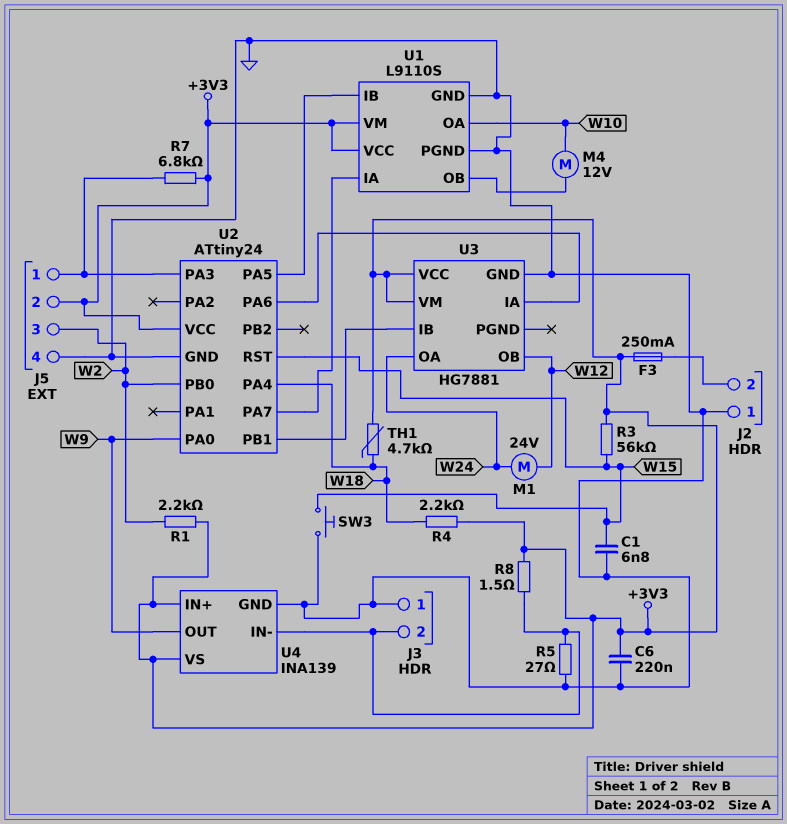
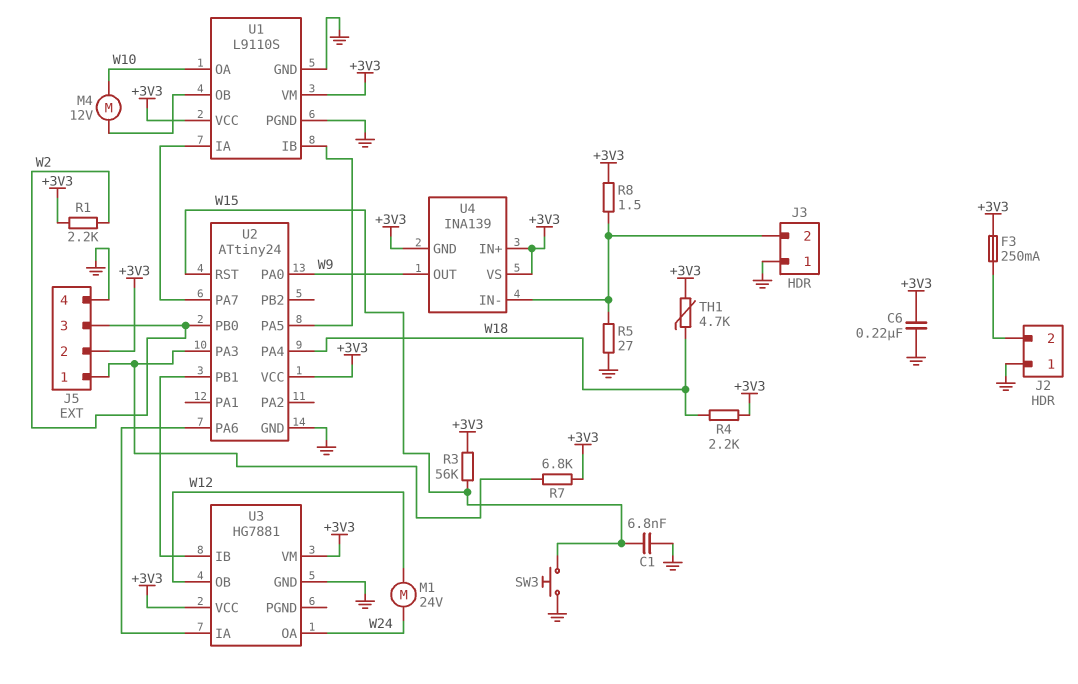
U4 pin GND: GND -> +3V3

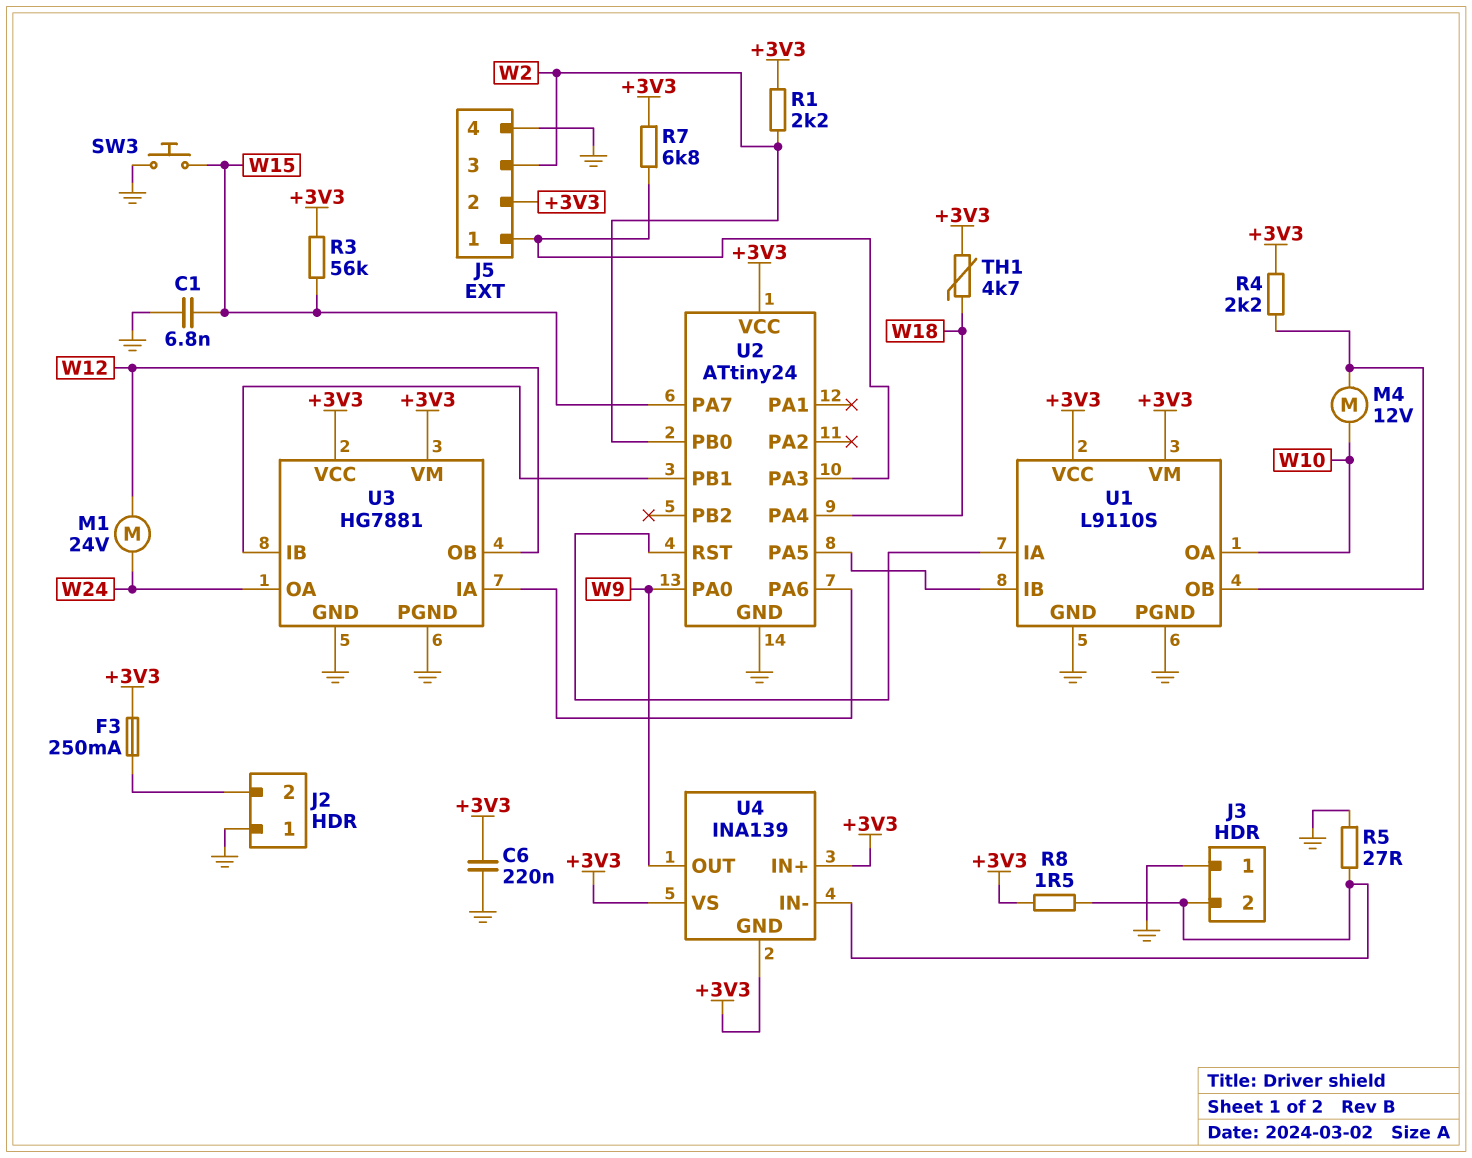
R4: 2.2k (+3V3, W18) -> 2.2k (+3V3, U1/OB)
U2 pin PA7: U1/IA -> W15
U2 pin RST: W15 -> U1/IA
U3 pin PGND: none -> GND

